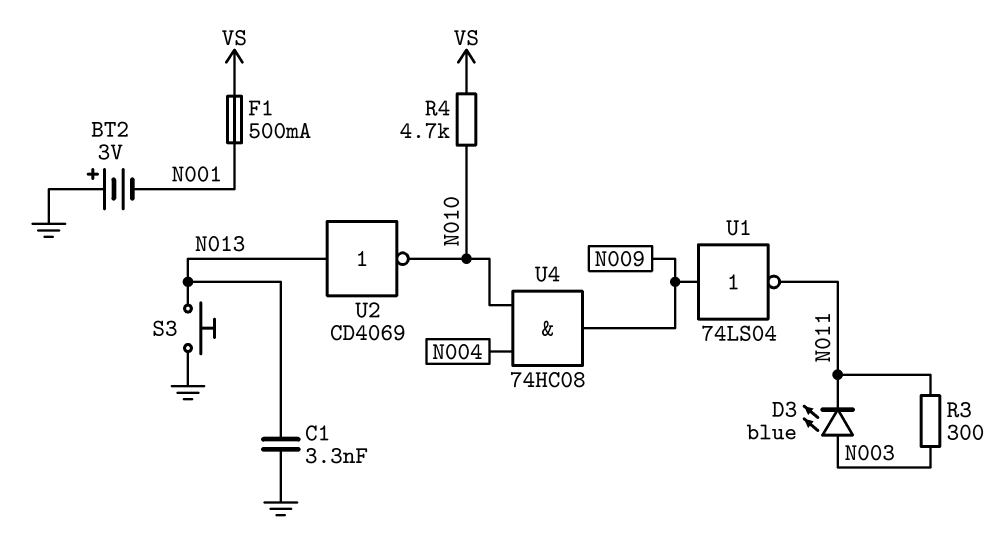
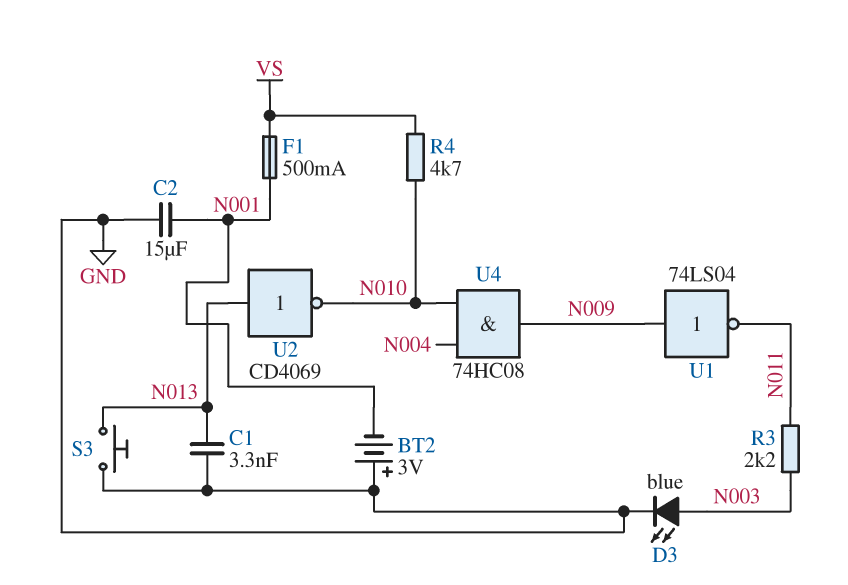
C2: none -> 15uF (GND, N001)
D3: LED blue (A N003, K N011) -> LED blue (A N003, K GND)
R3: 300 (N003, N011) -> 2.2k (N003, N011)

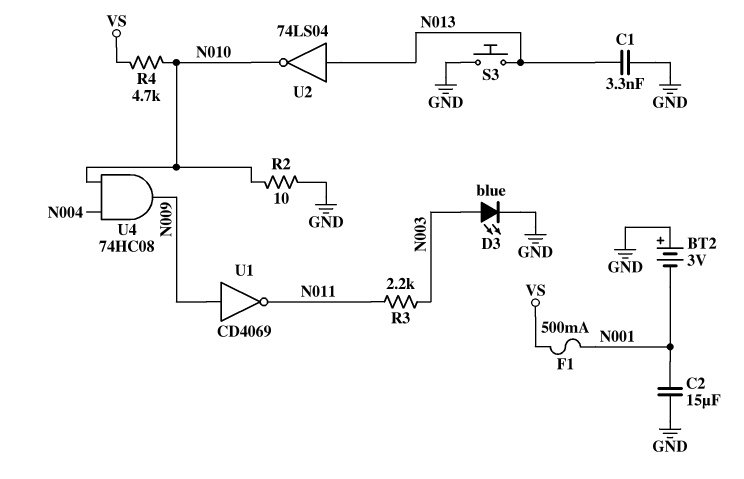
R2: none -> 10 (GND, N010)
U1: NOT 74LS04 (in N009, out N011) -> NOT CD4069 (in N009, out N011)
U2: NOT CD4069 (in N013, out N010) -> NOT 74LS04 (in N013, out N010)

